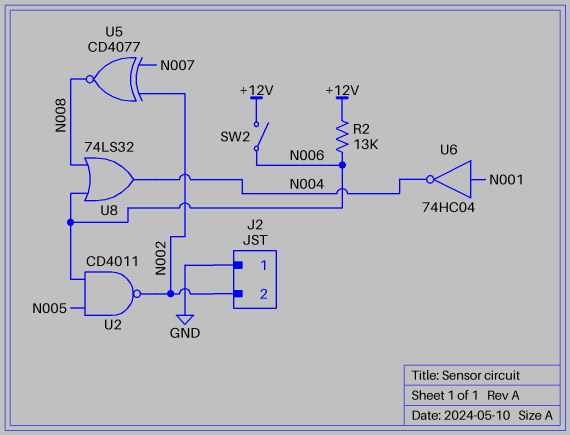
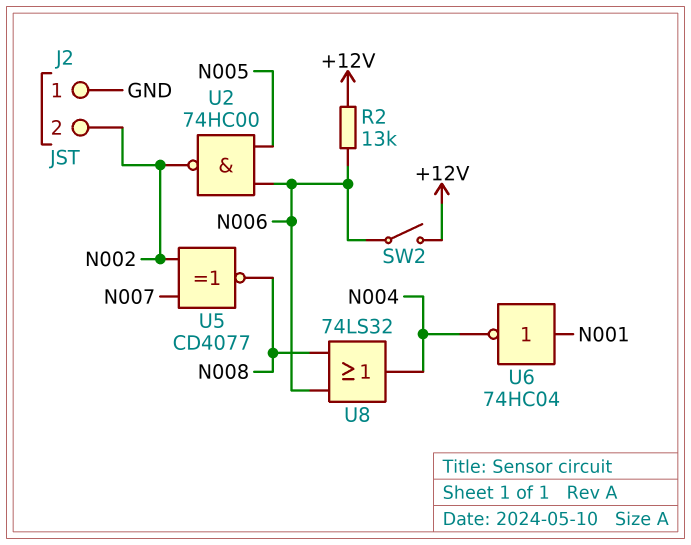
U2: NAND CD4011 (in N005, in N006, out N002) -> NAND 74HC00 (in N005, in N006, out N002)

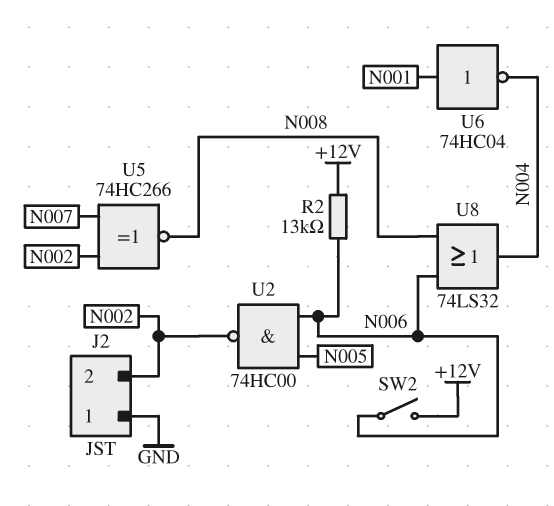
U5: XNOR CD4077 (in N002, in N007, out N008) -> XNOR 74HC266 (in N002, in N007, out N008)

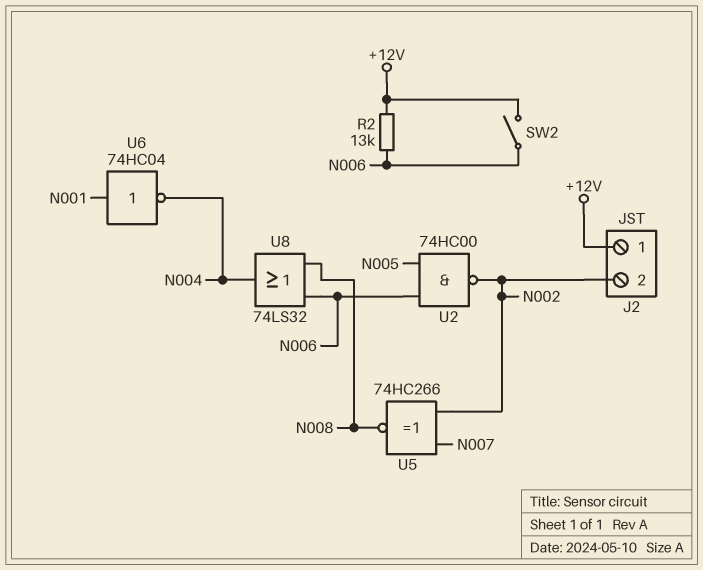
J2 pin 1: GND -> +12V

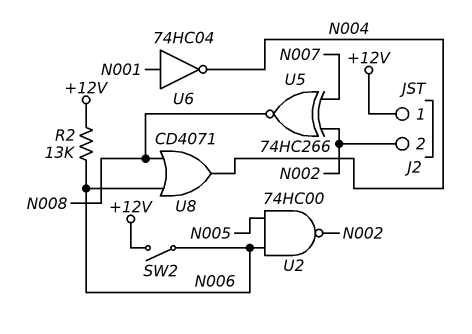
U8: OR 74LS32 (in N006, in N008, out N004) -> OR CD4071 (in N006, in N008, out N004)

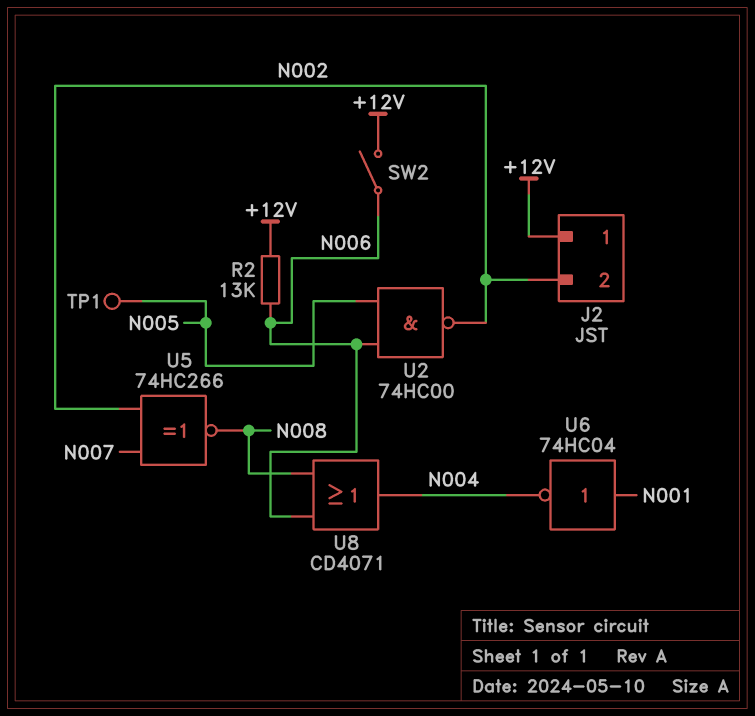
TP1: none -> test point (N005)

